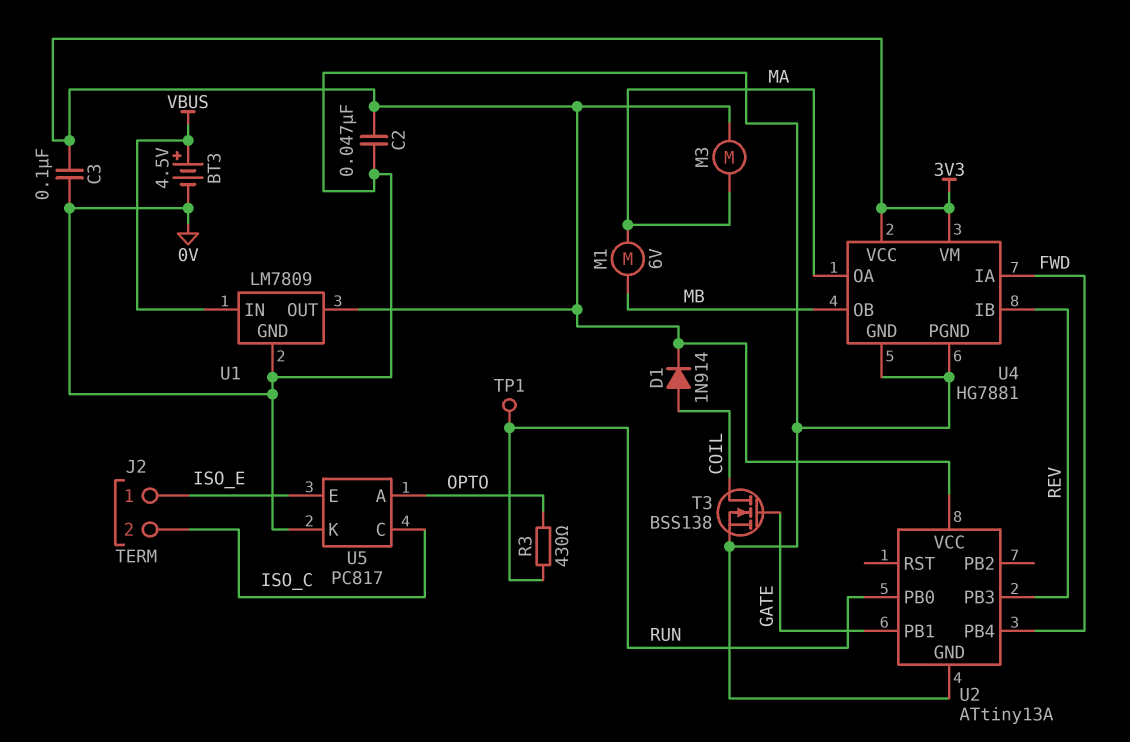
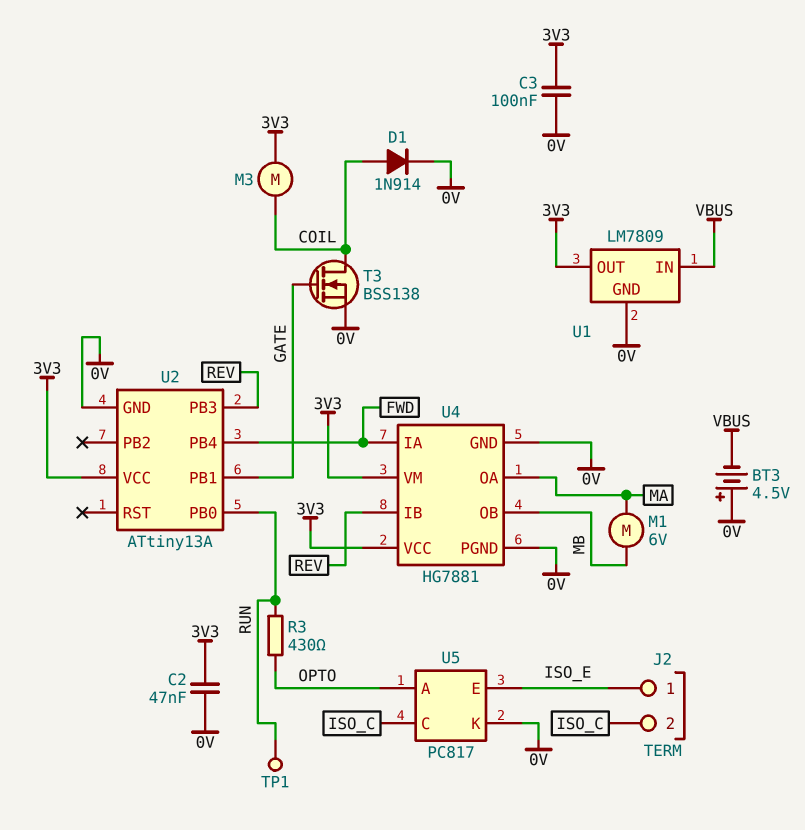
BT3: 4.5V (plus VBUS, minus 0V) -> 4.5V (plus 0V, minus VBUS)
D1: diode 1N914 (A COIL, K 3V3) -> diode 1N914 (A COIL, K 0V)
M3: motor (3V3, MA) -> motor (3V3, COIL)

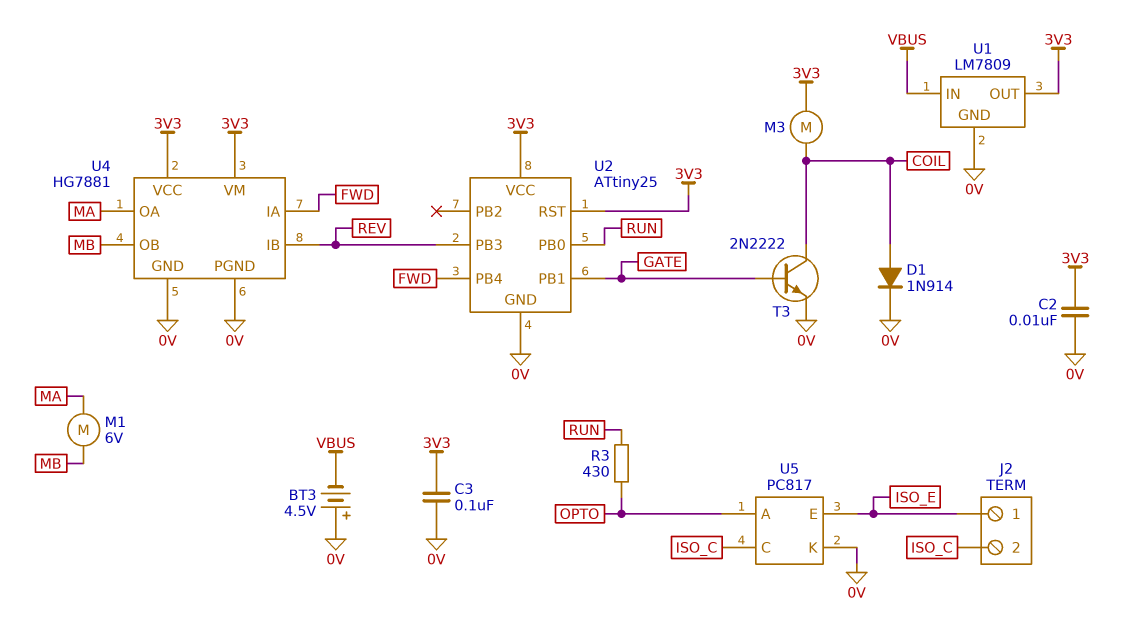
C2: 47nF (0V, 3V3) -> 10nF (0V, 3V3)
T3: NMOS BSS138 (G GATE, D COIL, S 0V) -> NPN 2N2222 (B GATE, C COIL, E 0V)
TP1: test point (RUN) -> none
U2: ATtiny13A -> ATtiny25
U2 pin RST: none -> 3V3

